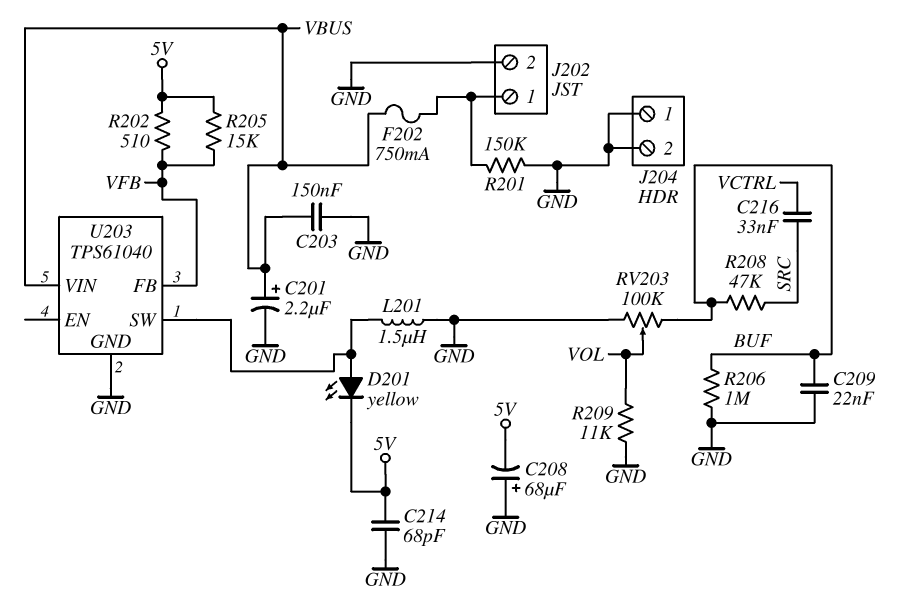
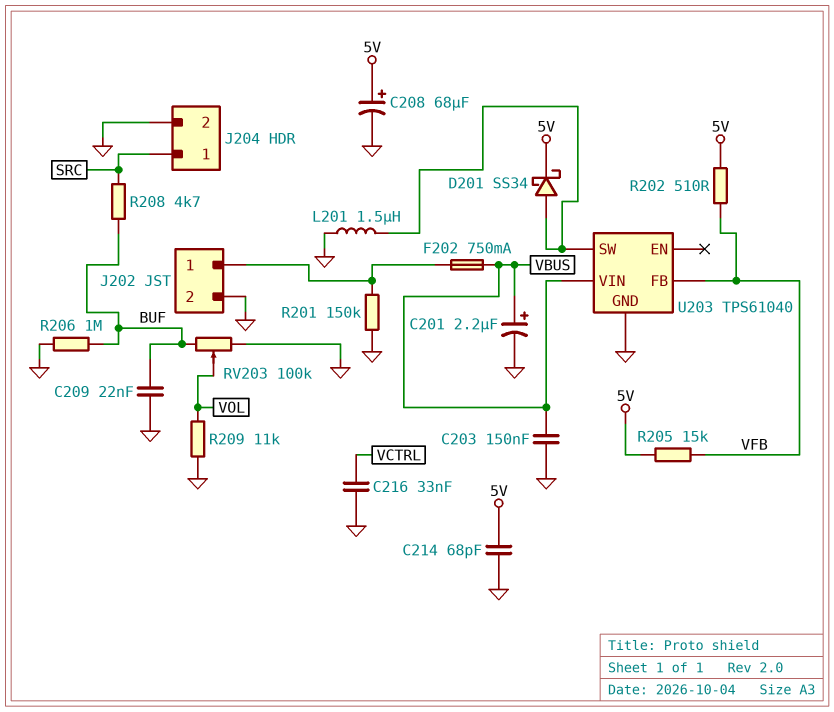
C208: 68uF (plus GND, minus 5V) -> 68uF (plus 5V, minus GND)
C216: 33nF (SRC, VCTRL) -> 33nF (GND, VCTRL)
D201: LED yellow (A U203/SW, K 5V) -> schottky SS34 (A U203/SW, K 5V)
J204 pin 1: GND -> SRC
R208: 47k (BUF, SRC) -> 4.7k (BUF, SRC)

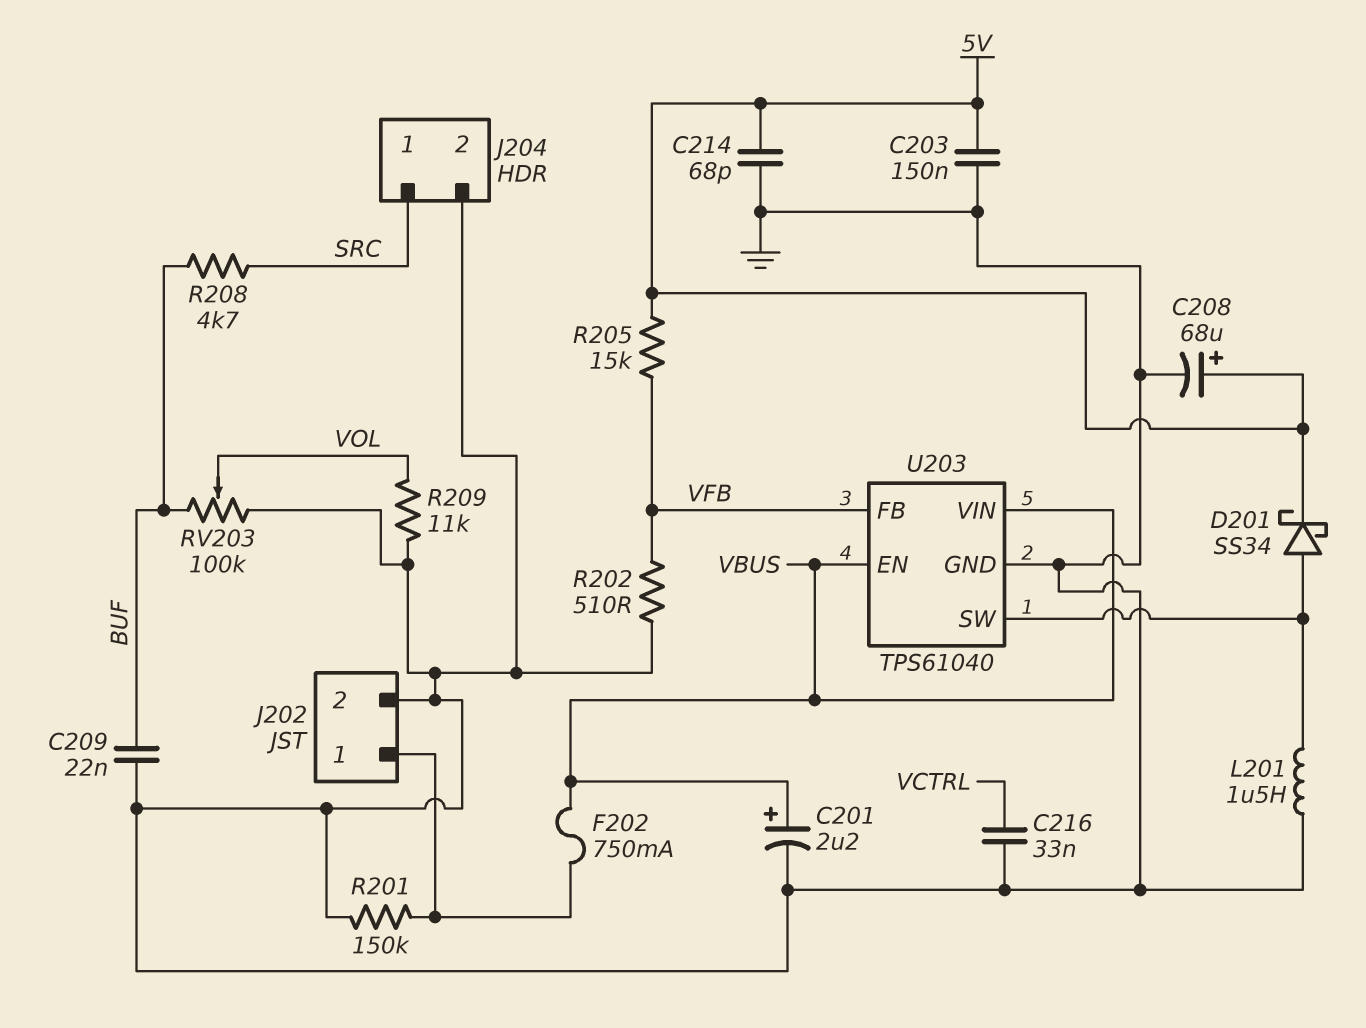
C203: 150nF (GND, VBUS) -> 150nF (5V, GND)
R202: 510 (5V, VFB) -> 510 (GND, VFB)
R206: 1M (BUF, GND) -> none
U203 pin EN: none -> VBUS

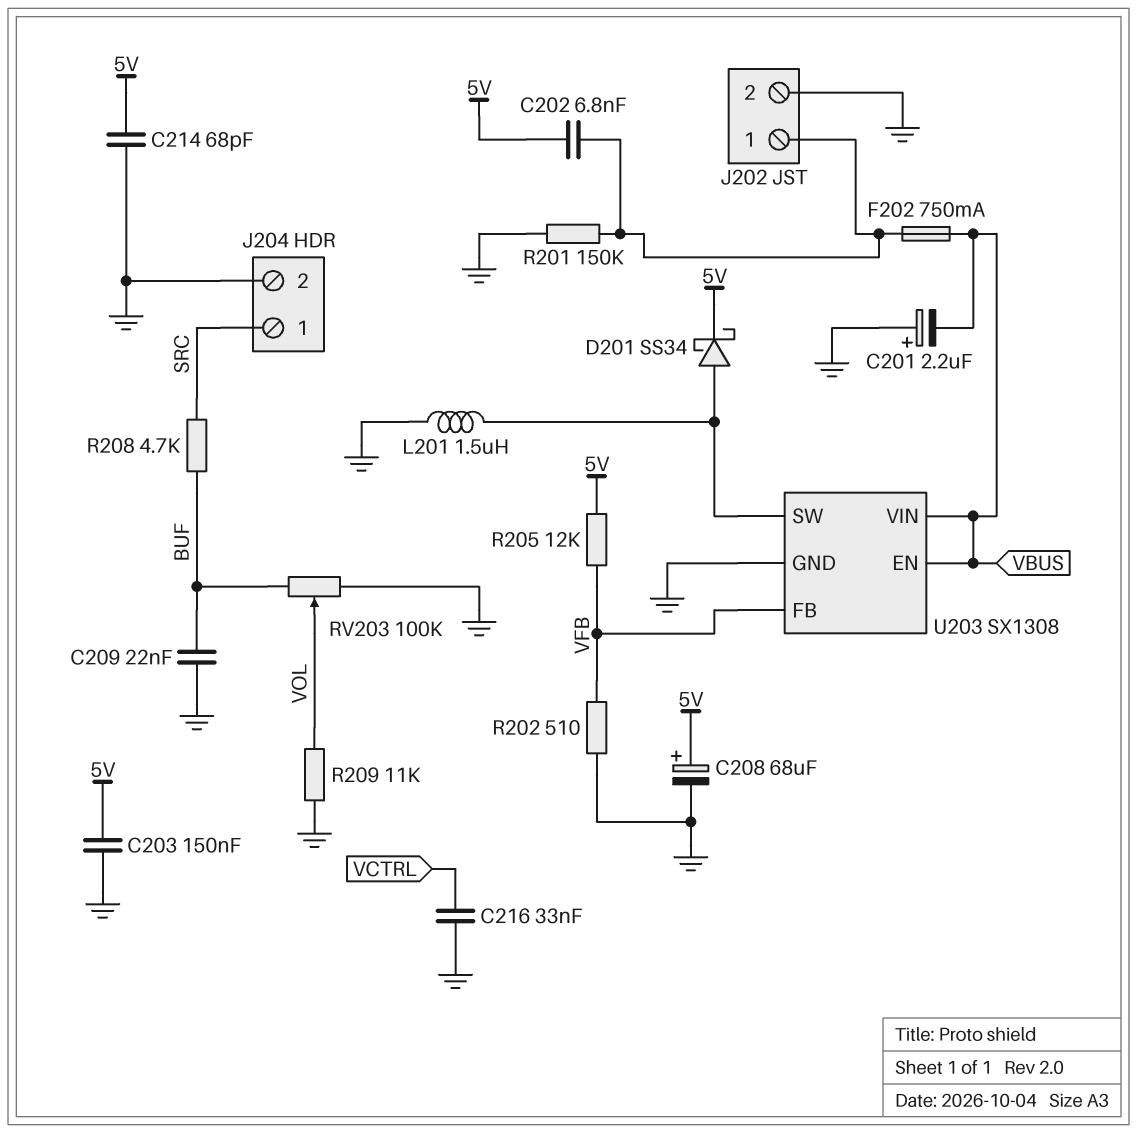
C201: 2.2uF (plus VBUS, minus GND) -> 2.2uF (plus GND, minus VBUS)
C202: none -> 6.8nF (5V, J202/1)
R205: 15k (5V, VFB) -> 12k (5V, VFB)
U203: TPS61040 -> SX1308

